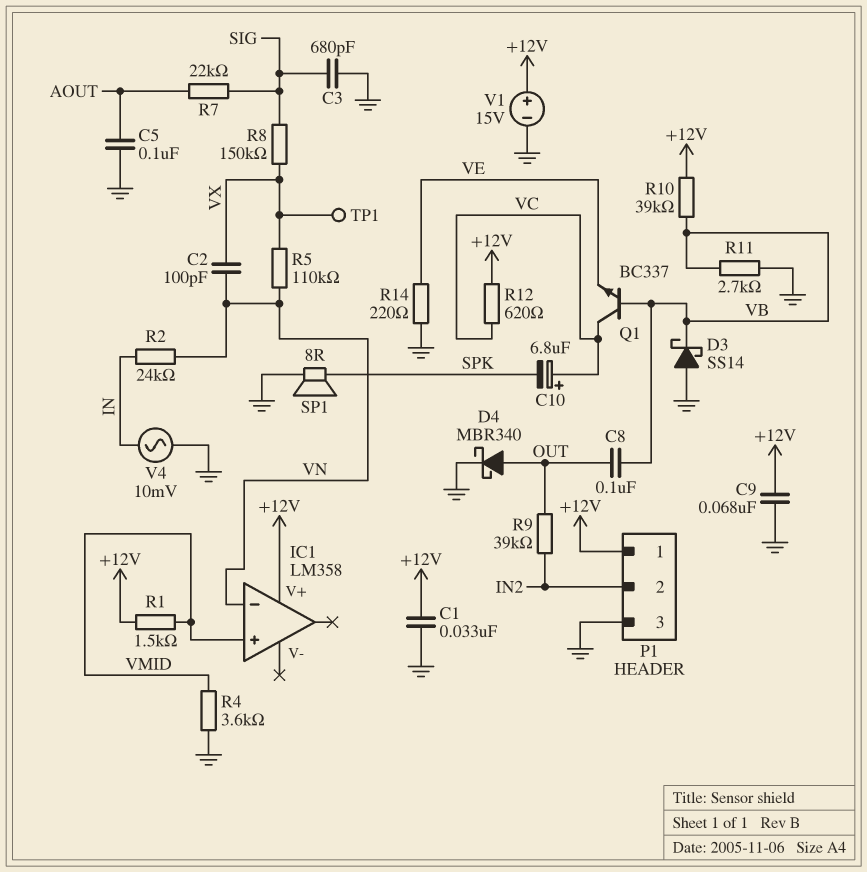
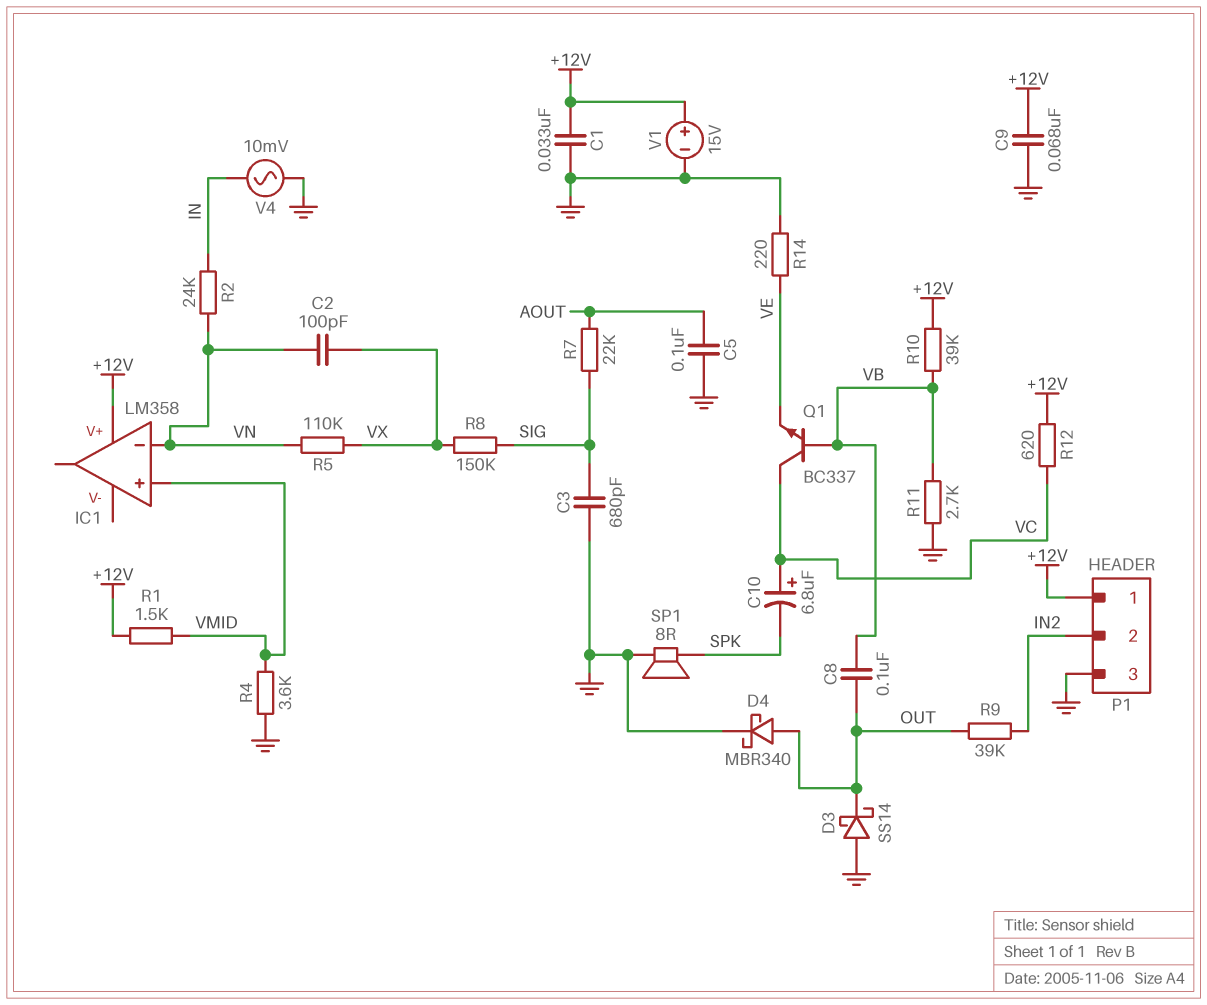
D3: schottky SS14 (A GND, K VB) -> schottky SS14 (A GND, K OUT)
TP1: test point (VX) -> none

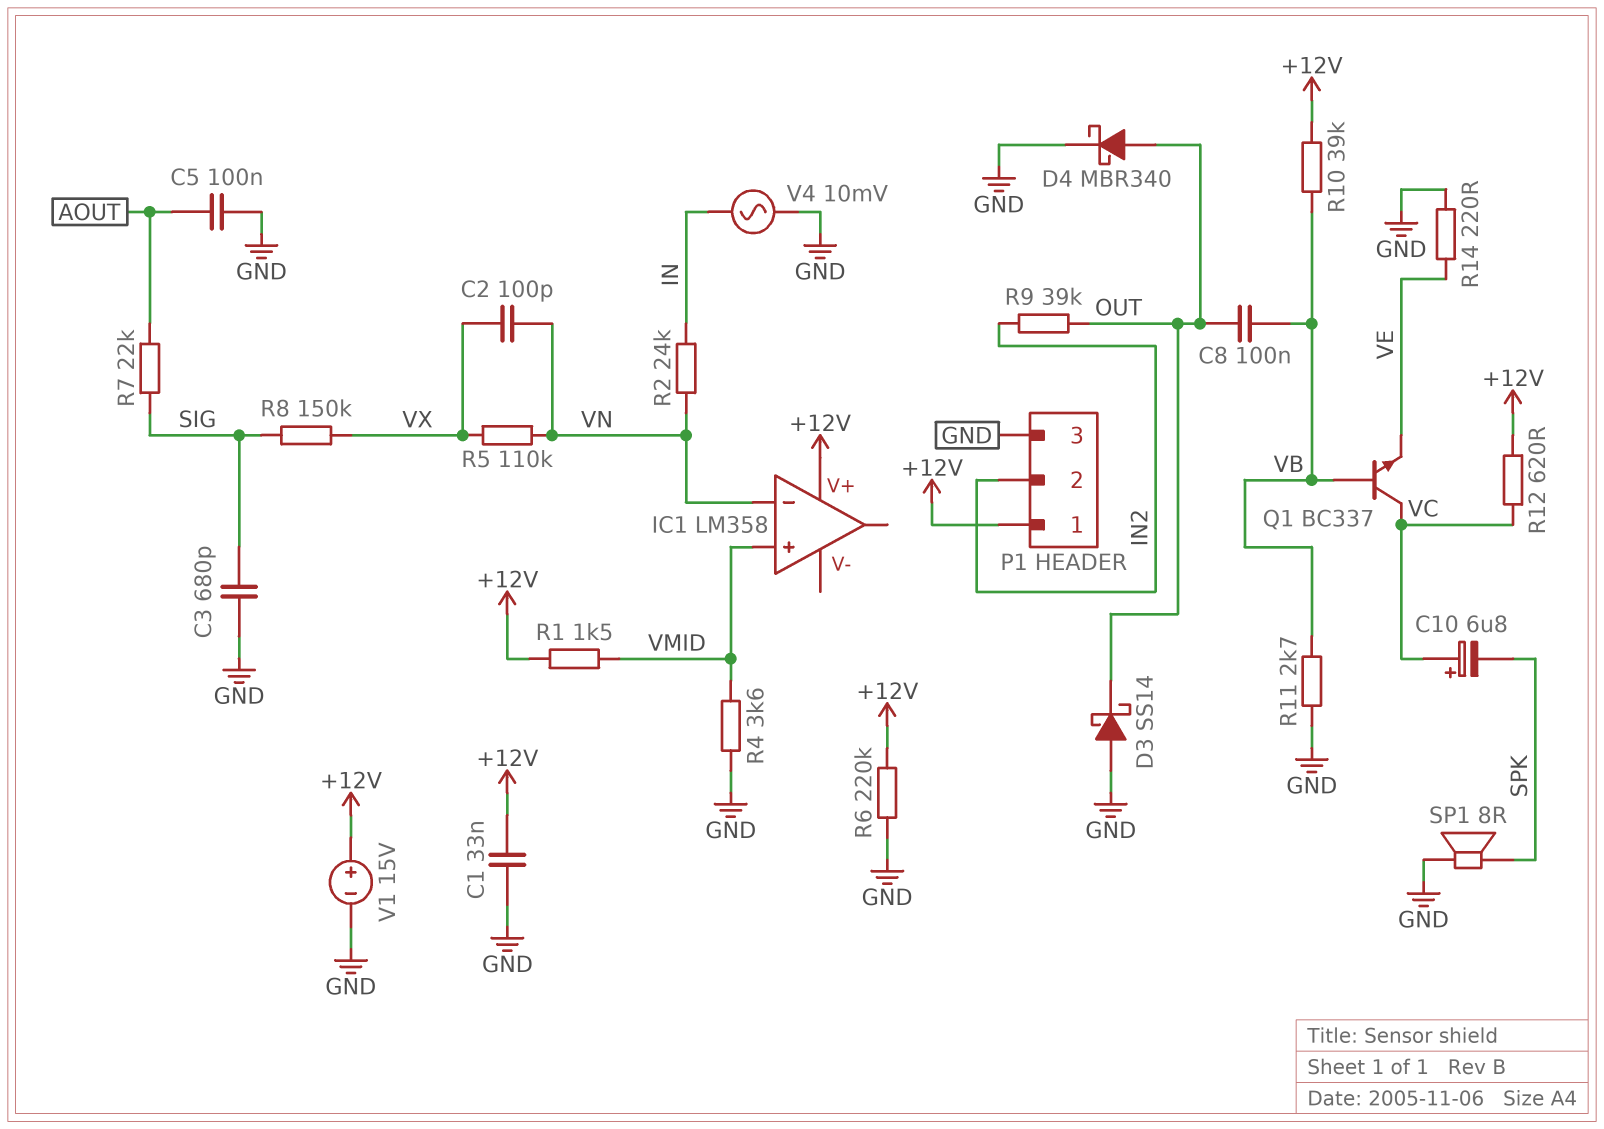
C9: 68nF (+12V, GND) -> none
R6: none -> 220k (+12V, GND)

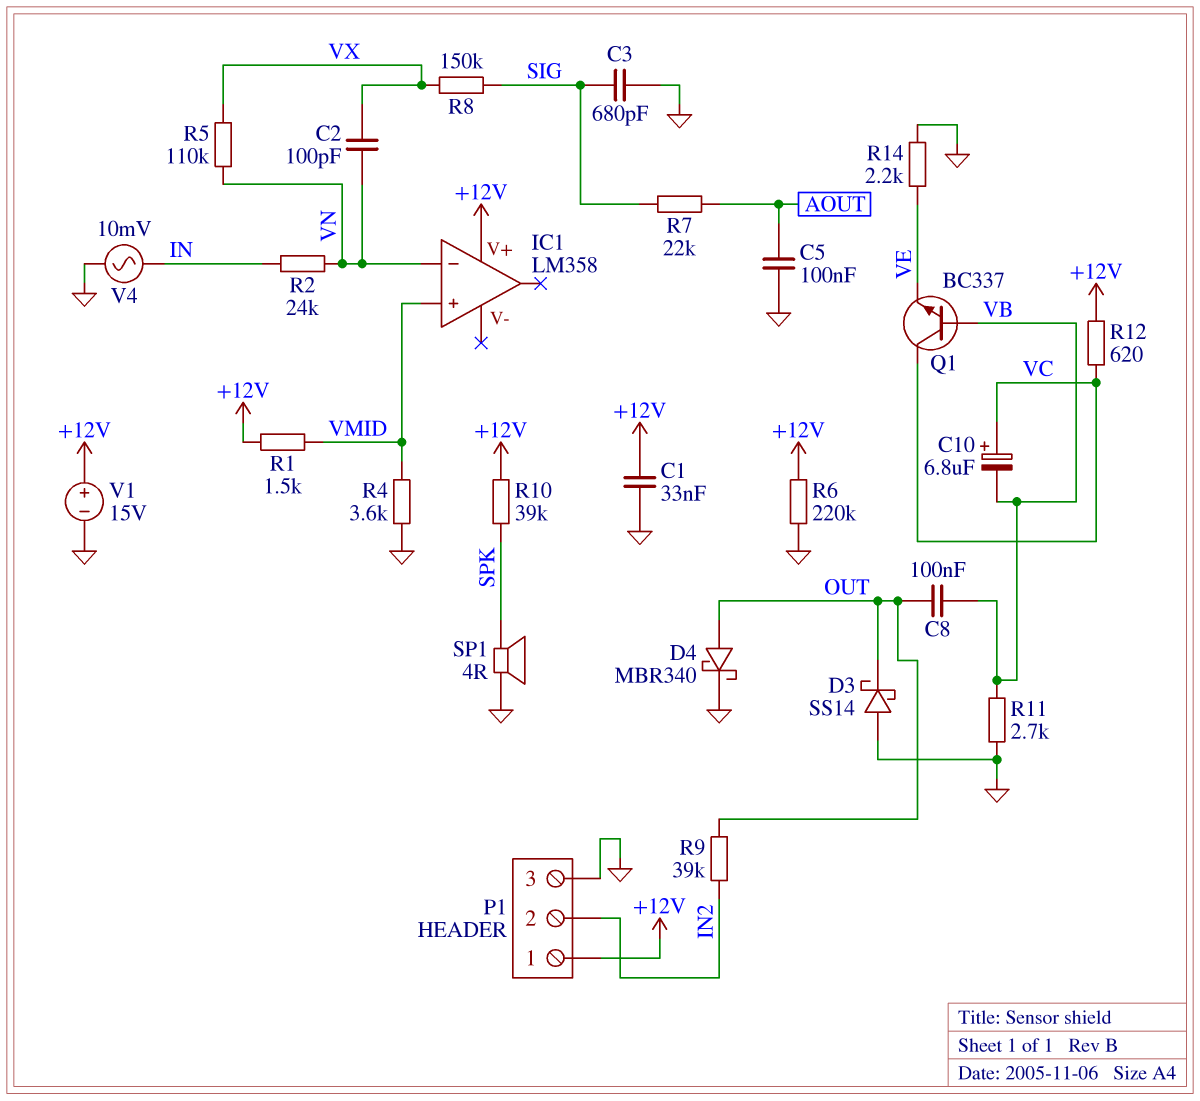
C10: 6.8uF (plus VC, minus SPK) -> 6.8uF (plus VC, minus VB)
R10: 39k (+12V, VB) -> 39k (+12V, SPK)
R14: 220 (GND, VE) -> 2.2k (GND, VE)
SP1: speaker 8R (GND, SPK) -> speaker 4R (GND, SPK)

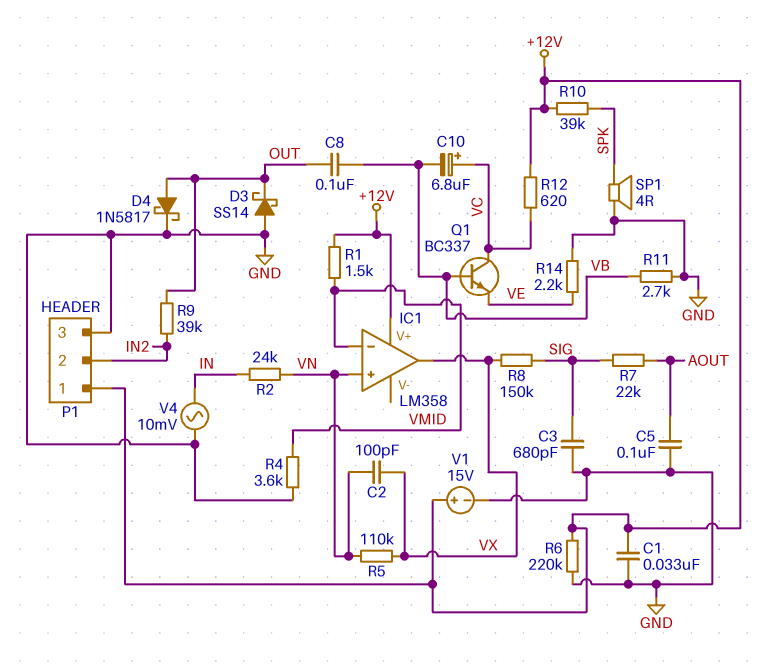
D4: schottky MBR340 (A OUT, K GND) -> schottky 1N5817 (A OUT, K GND)
IC1 pin in+: VMID -> VN
IC1 pin in-: VN -> VMID
IC1 pin out: none -> VX

